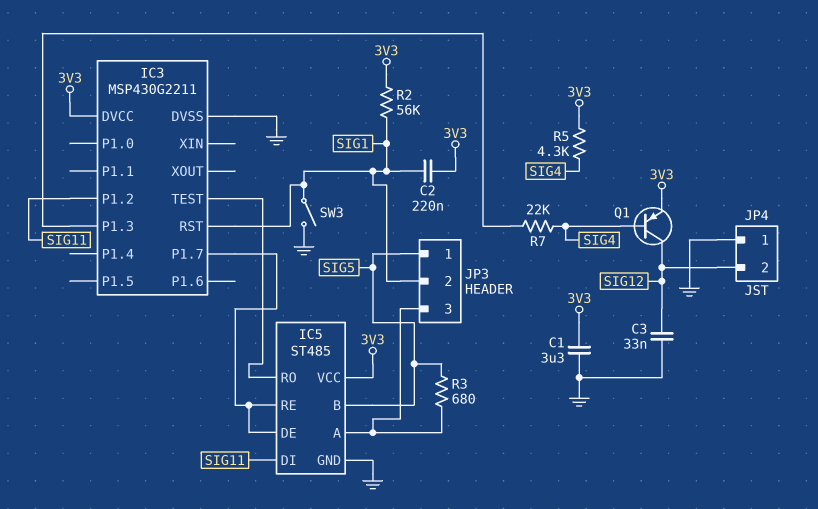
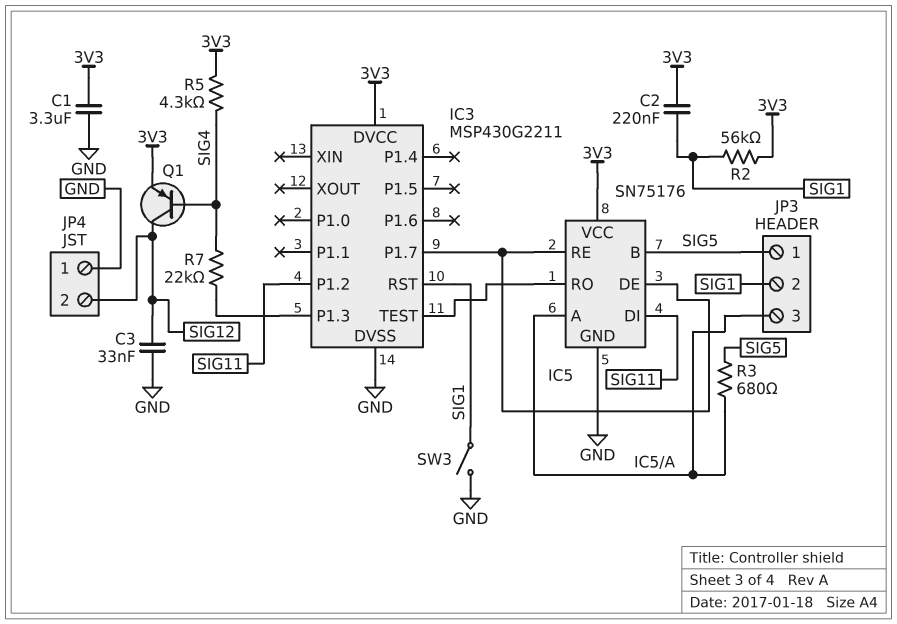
IC5: ST485 -> SN75176

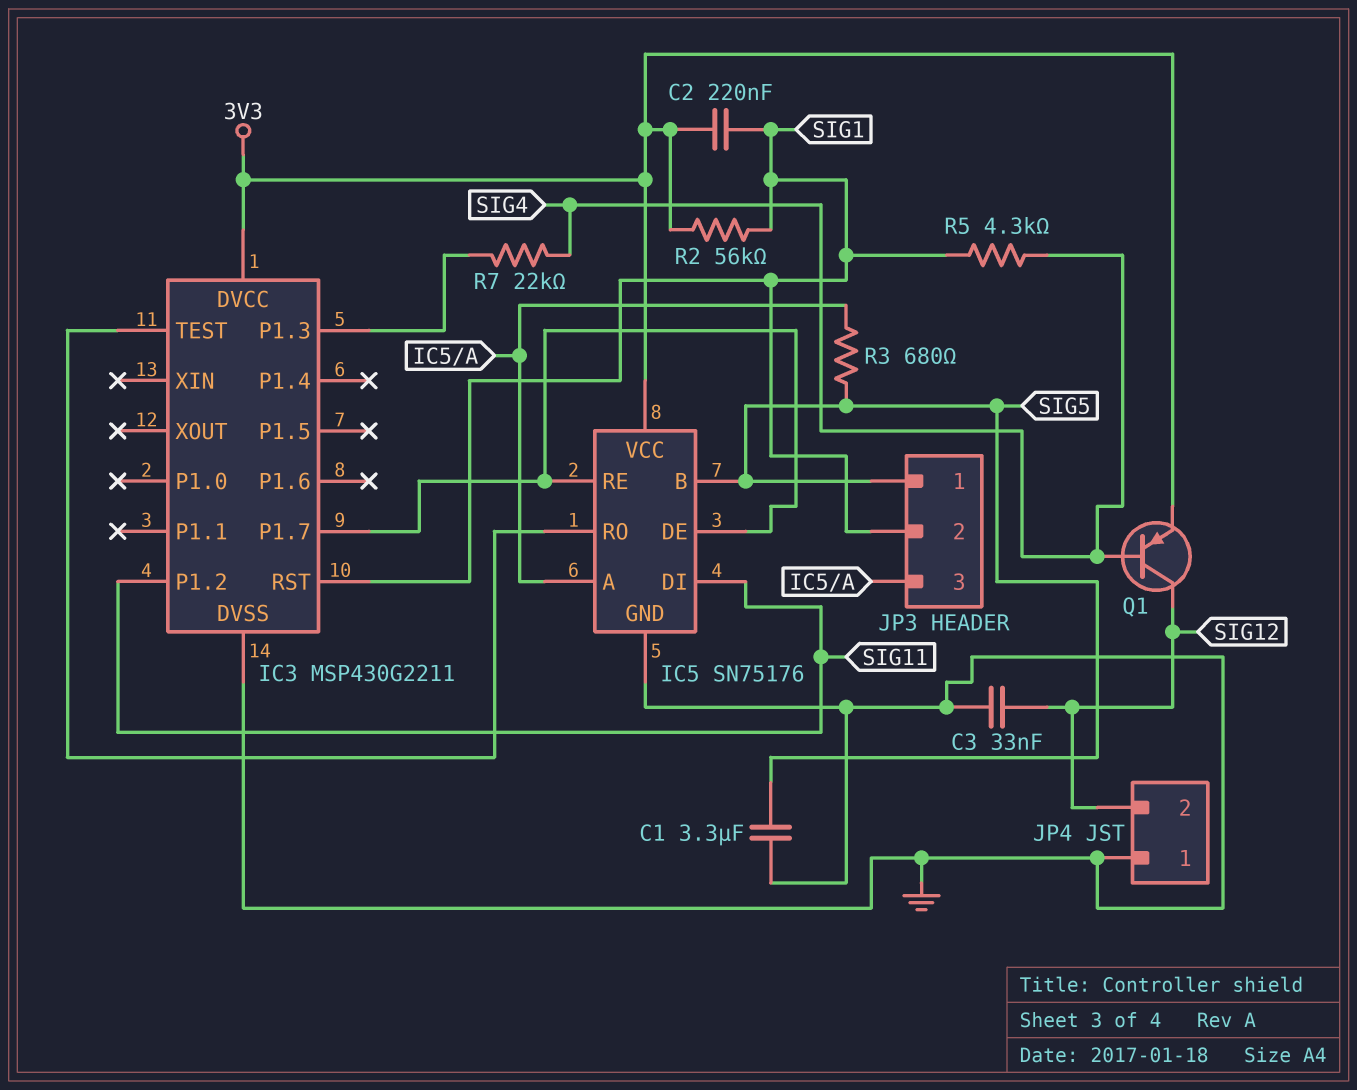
C1: 3.3uF (3V3, GND) -> 3.3uF (GND, SIG5)
R5: 4.3k (3V3, SIG4) -> 4.3k (SIG1, SIG4)
SW3: switch (GND, SIG1) -> none

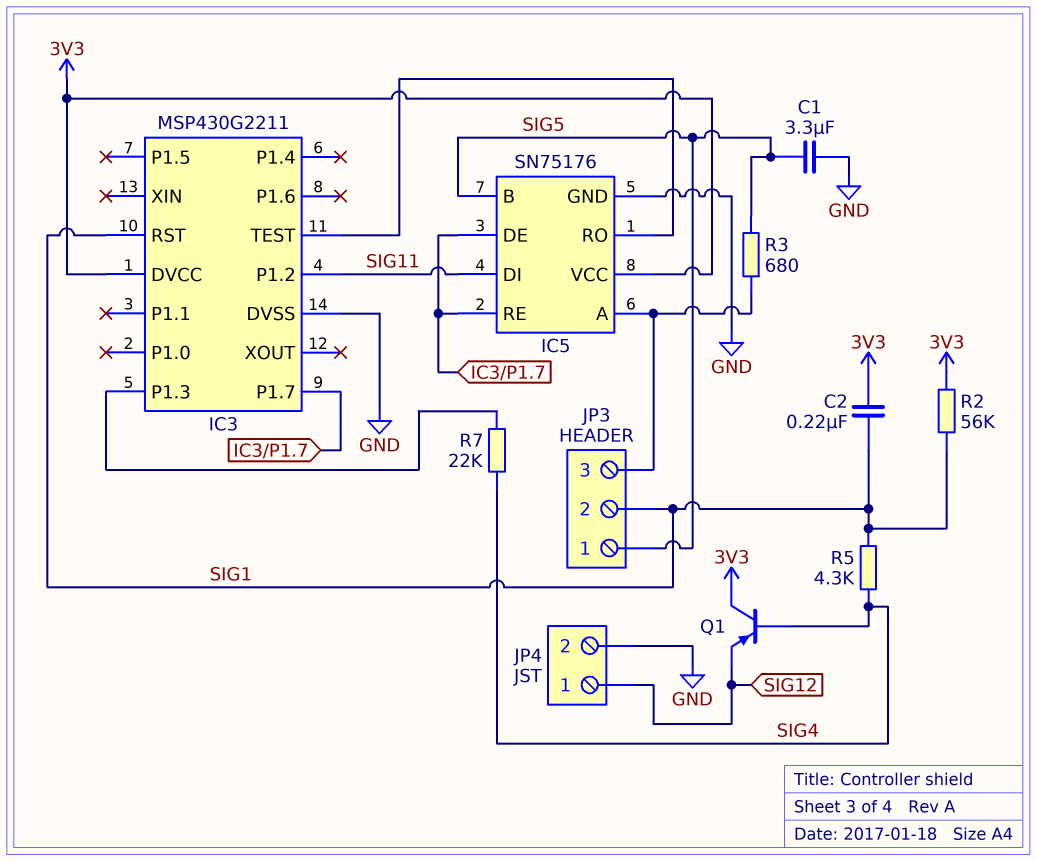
C3: 33nF (GND, SIG12) -> none
JP4 pin 1: GND -> SIG12
JP4 pin 2: SIG12 -> GND
Q1: PNP (B SIG4, C SIG12, E 3V3) -> PNP (B SIG4, C 3V3, E SIG12)

